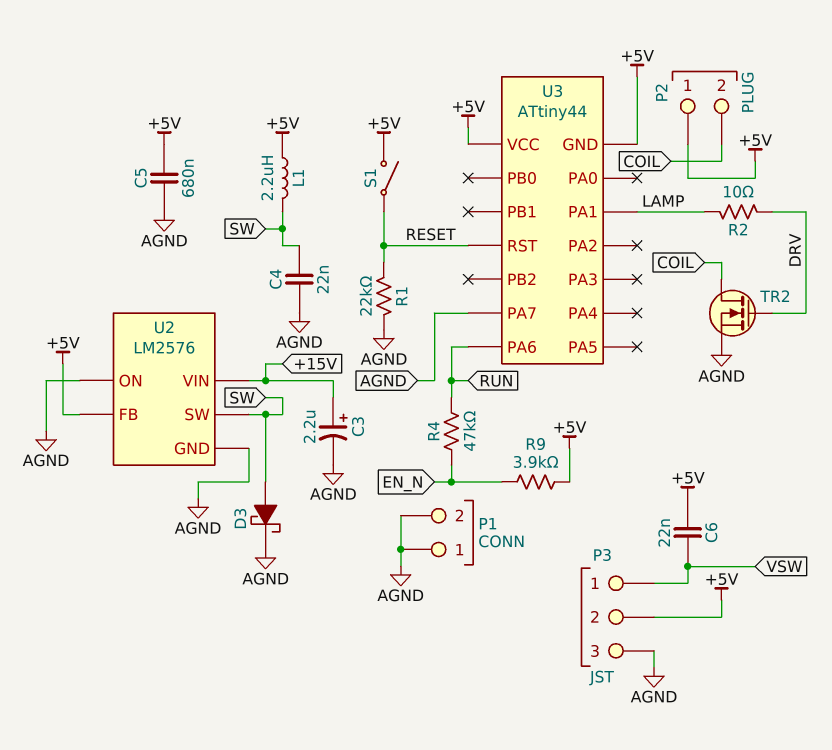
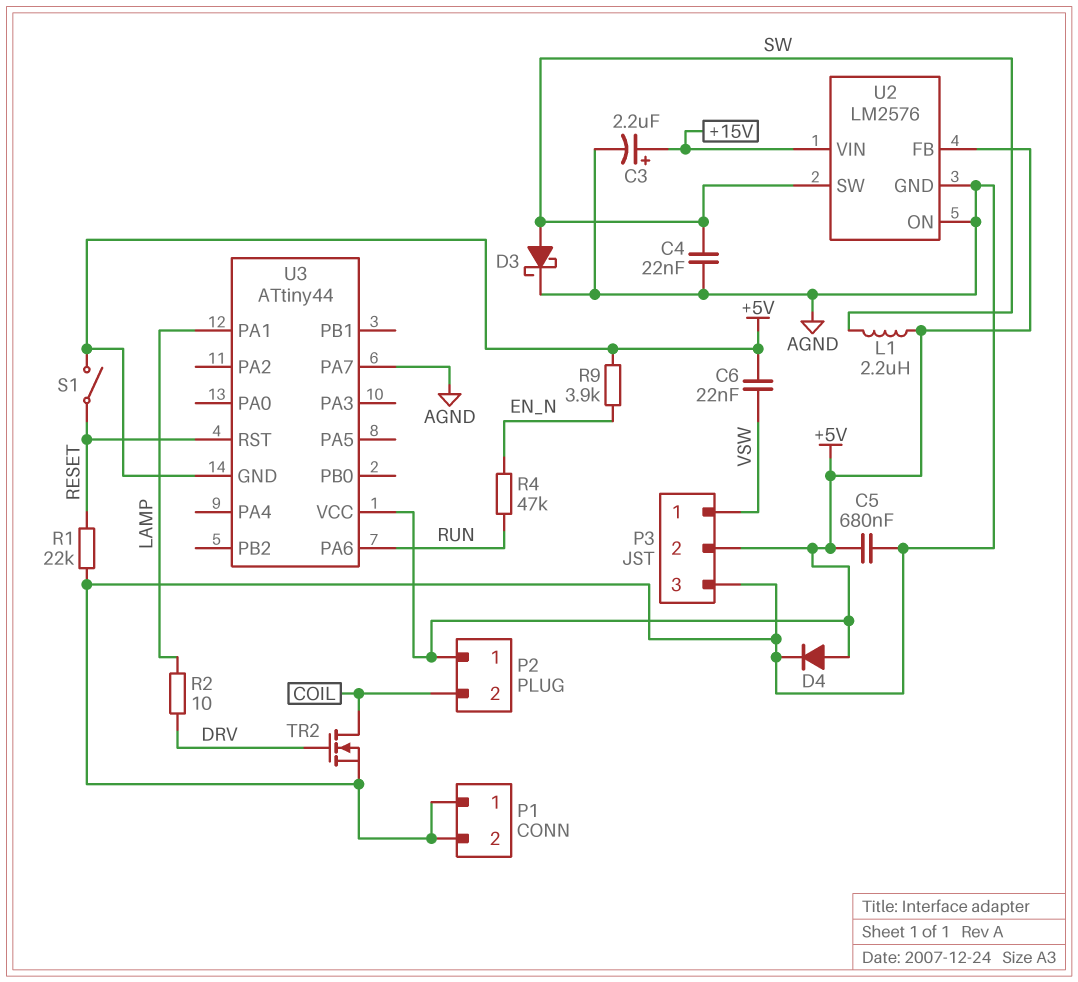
D4: none -> diode (A +5V, K AGND)

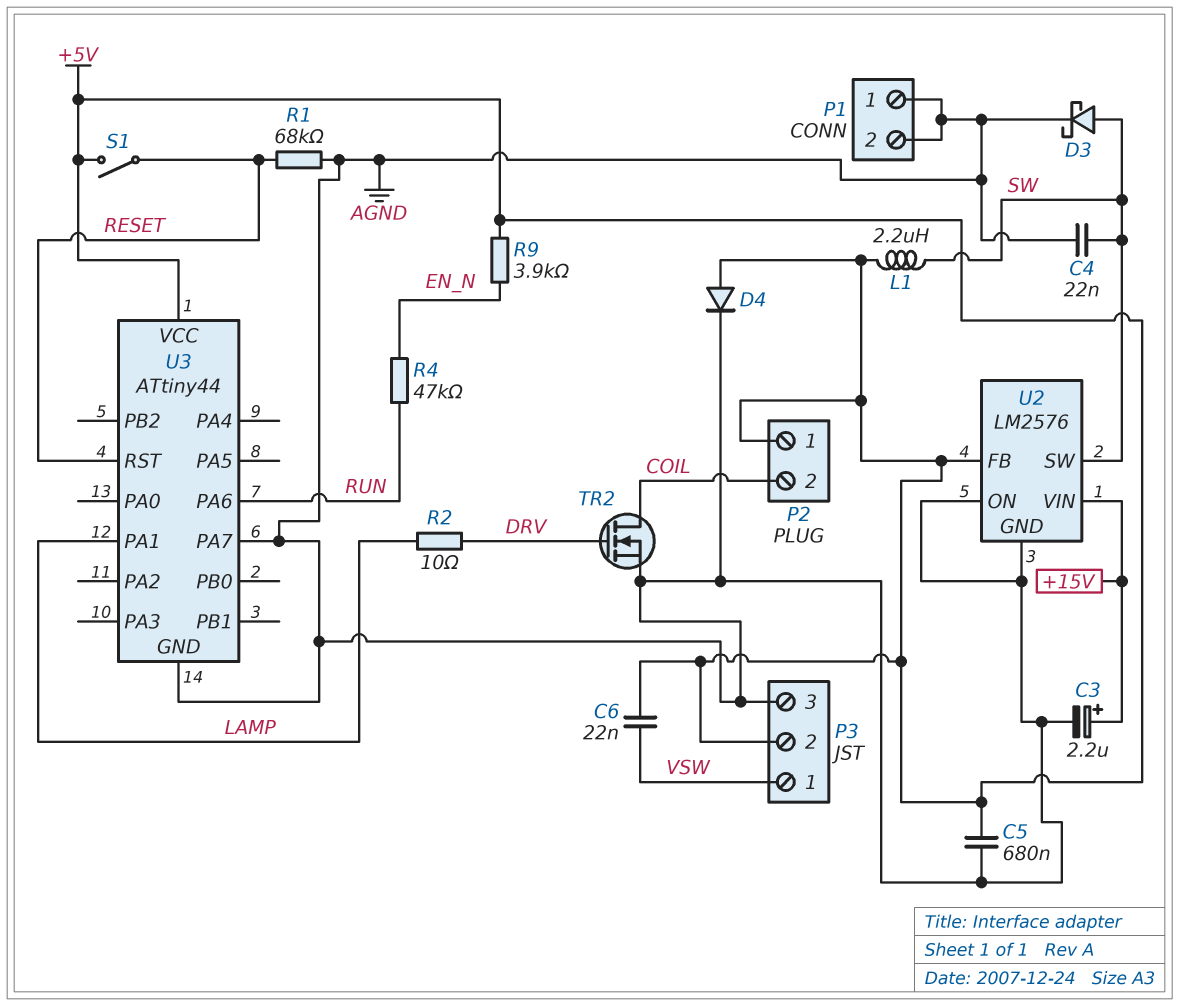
R1: 22k (AGND, RESET) -> 68k (AGND, RESET)
U3 pin GND: +5V -> AGND

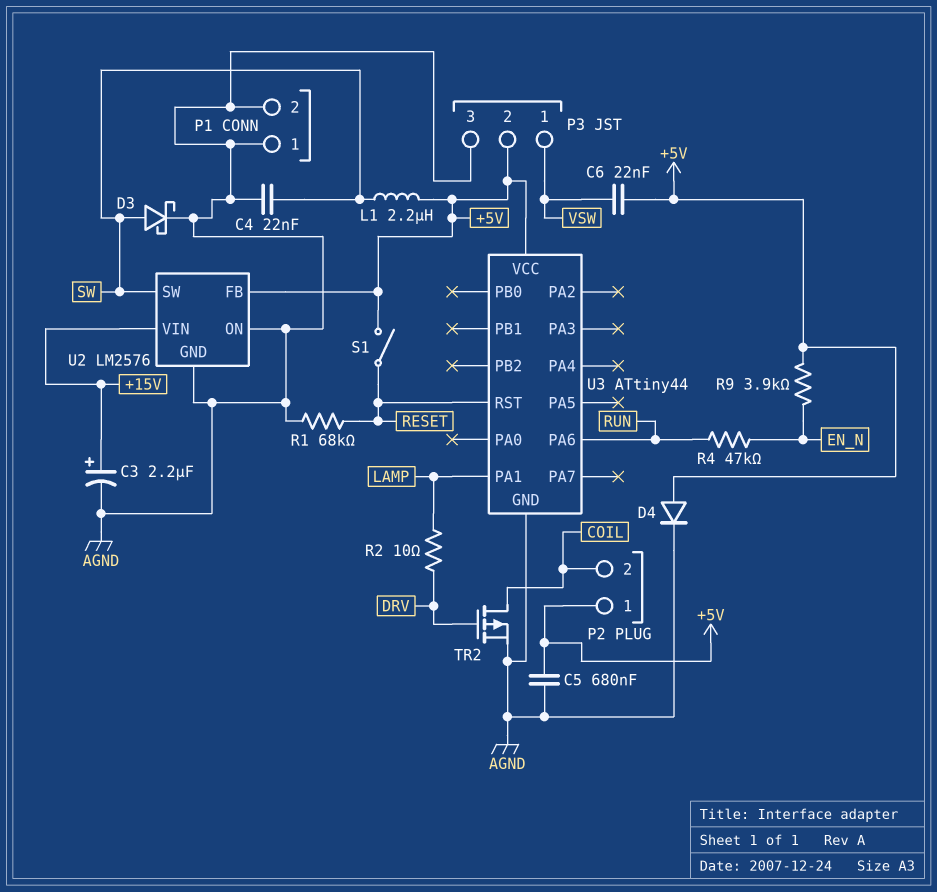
TR2: NMOS (G DRV, D COIL, S AGND) -> PMOS (G DRV, D COIL, S AGND)
U3 pin PA7: AGND -> none

